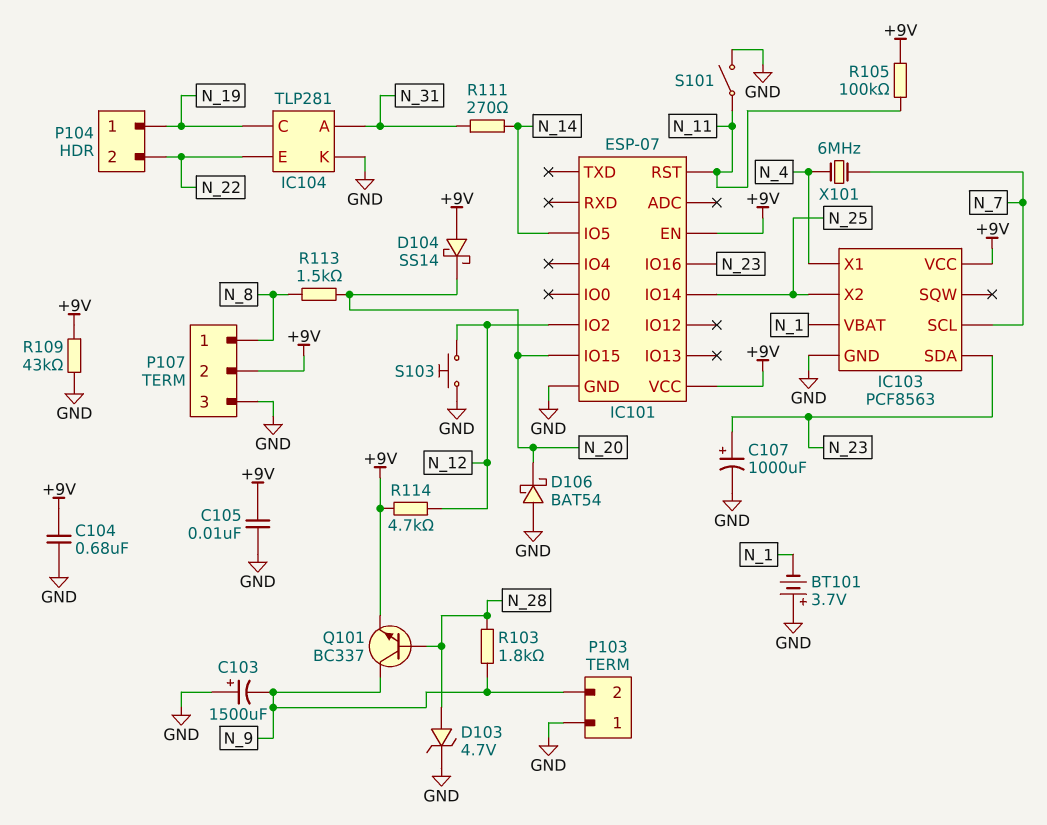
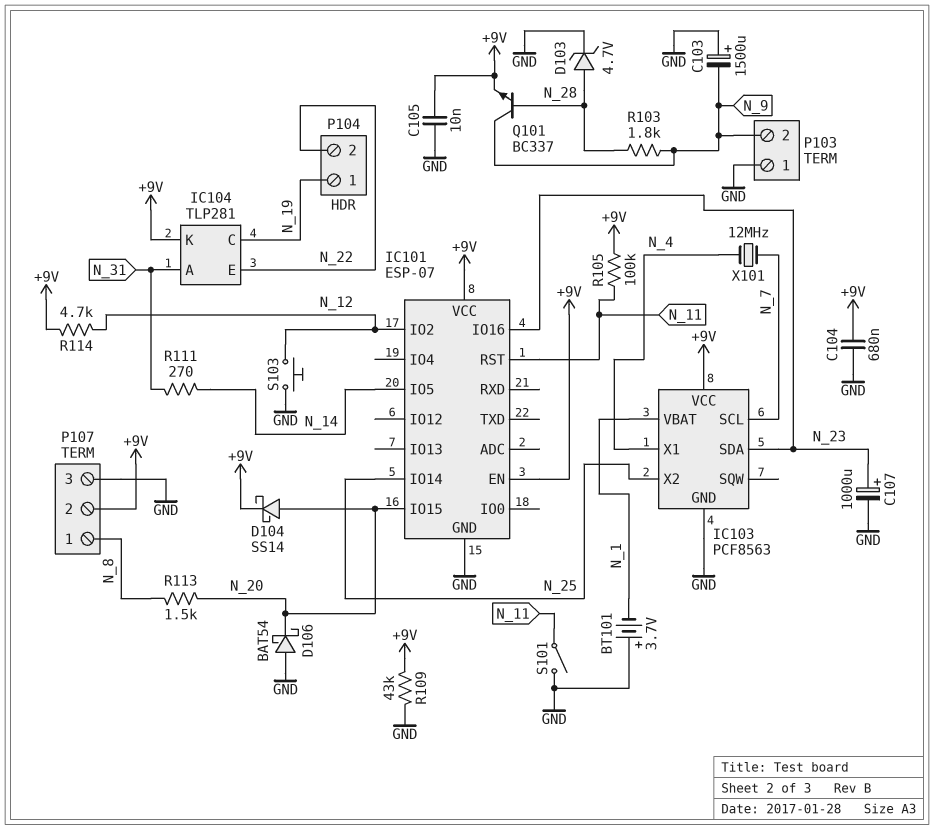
D104: schottky SS14 (A +9V, K N_20) -> schottky SS14 (A N_20, K +9V)
IC104 pin K: GND -> +9V
X101: 6MHz (N_4, N_7) -> 12MHz (N_4, N_7)

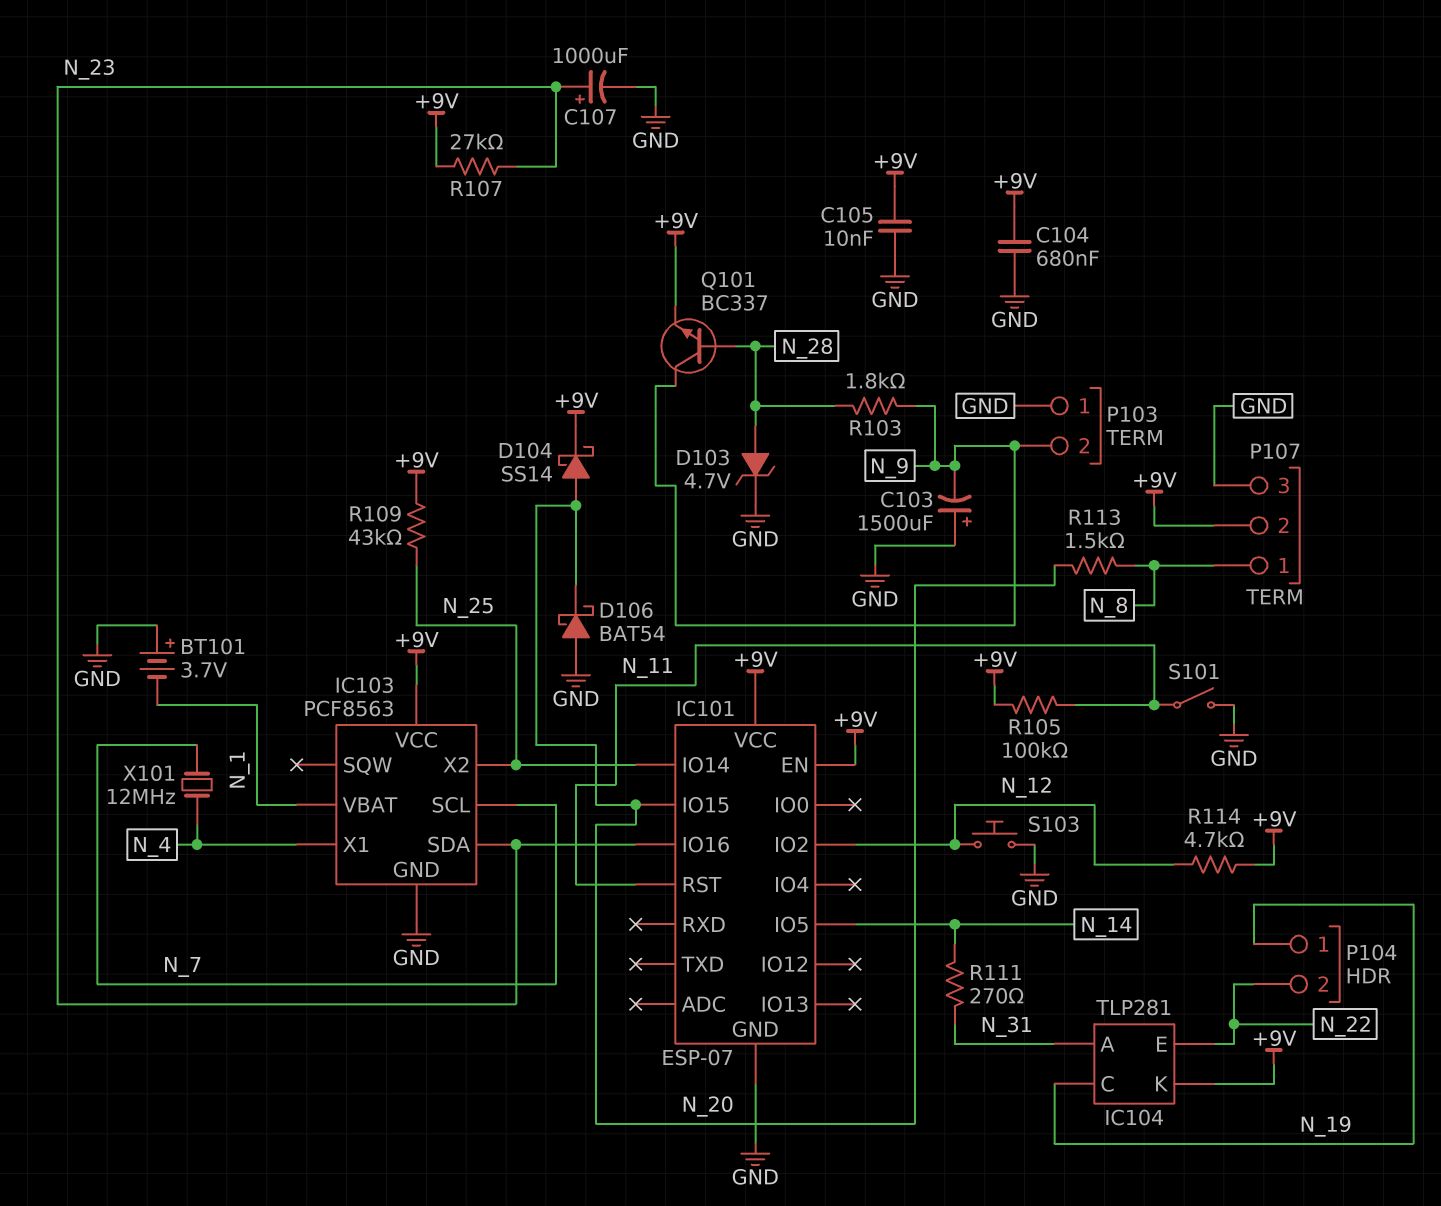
R107: none -> 27k (+9V, N_23)
R109: 43k (+9V, GND) -> 43k (+9V, N_25)

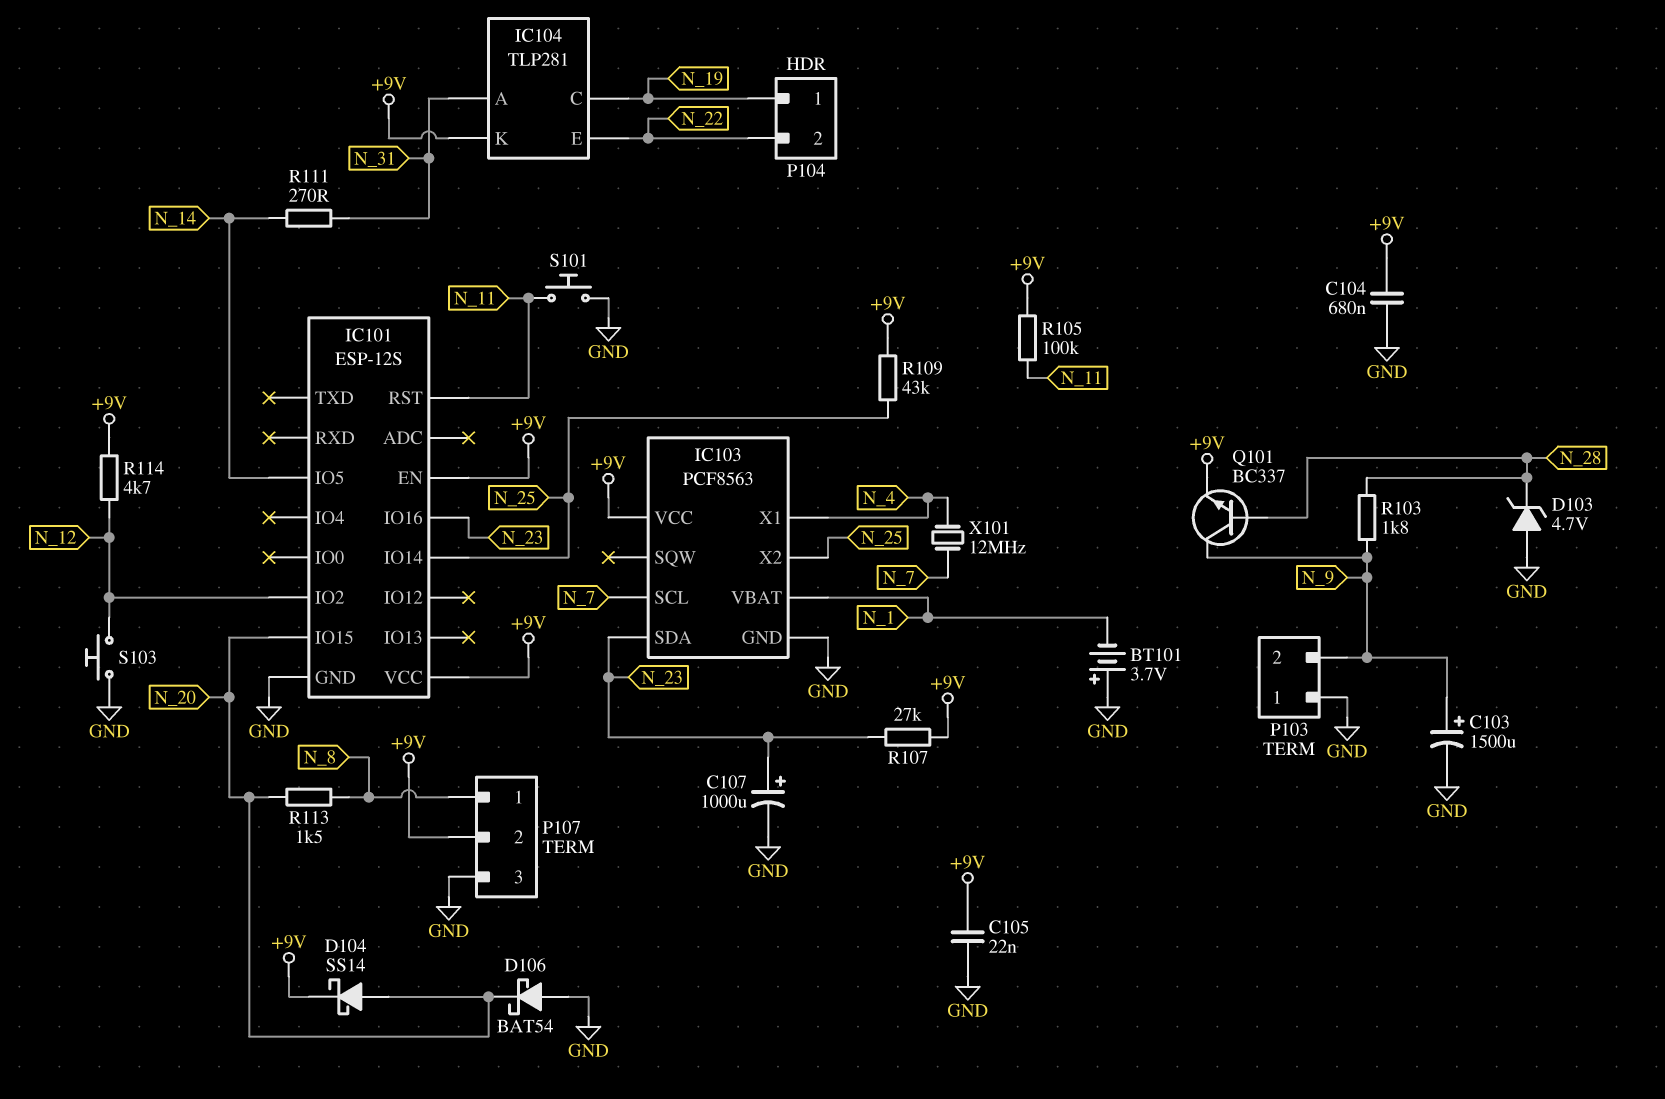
C103: 1500uF (plus GND, minus N_9) -> 1500uF (plus N_9, minus GND)
C105: 10nF (+9V, GND) -> 22nF (+9V, GND)
D103: zener 4.7V (A N_28, K GND) -> zener 4.7V (A GND, K N_28)
IC101: ESP-07 -> ESP-12S
S101: switch (GND, N_11) -> button (GND, N_11)

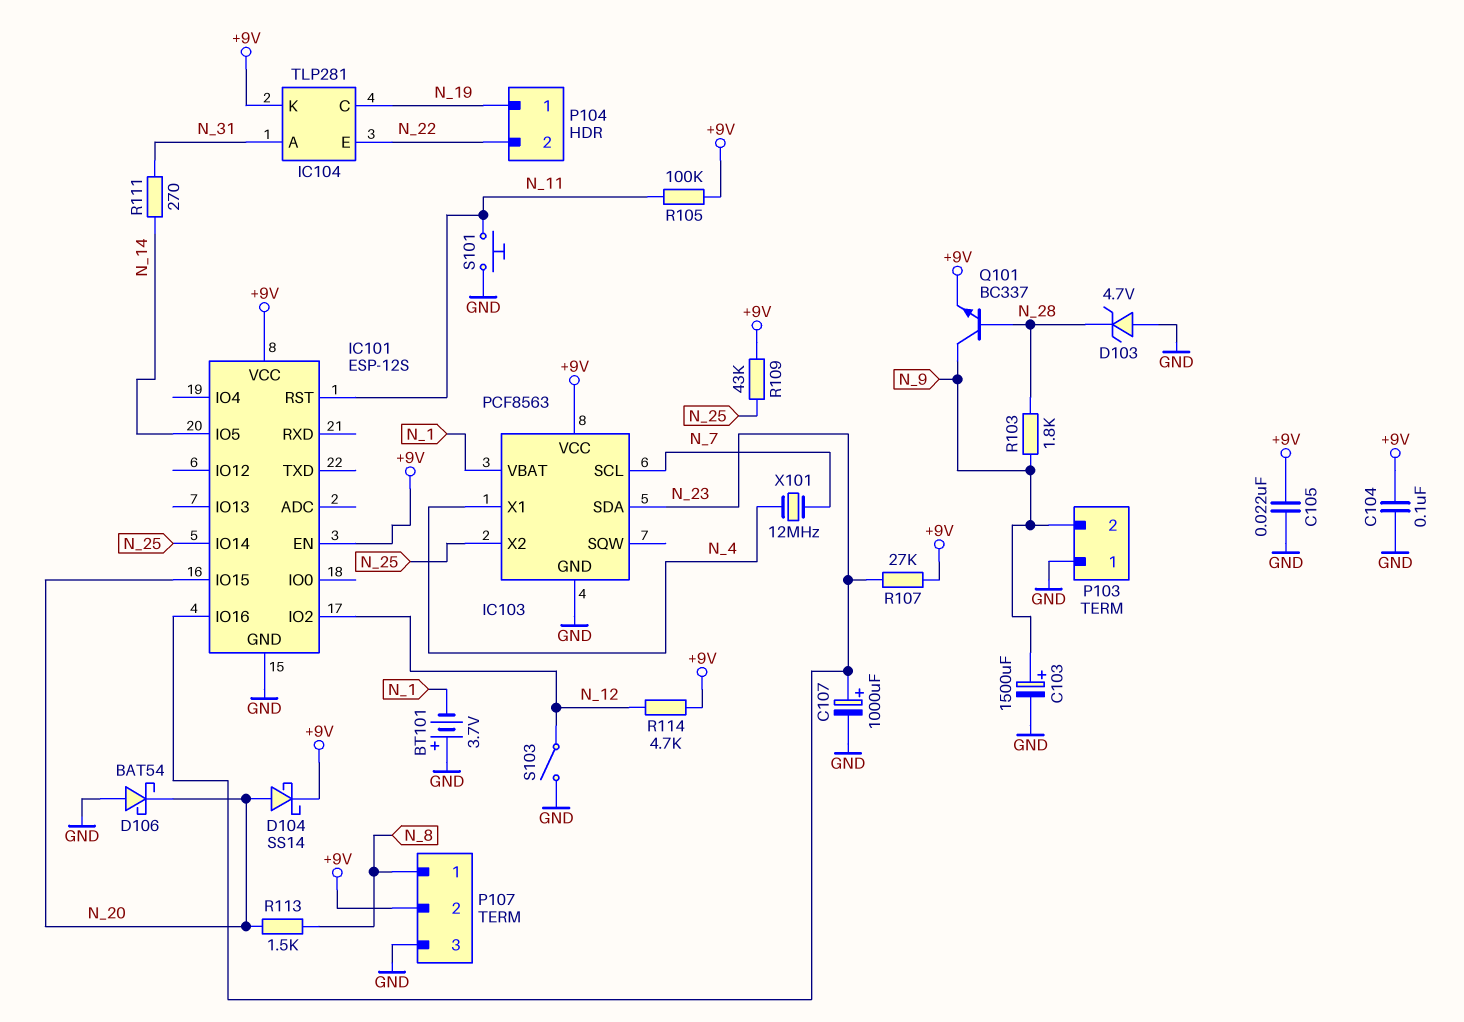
C104: 680nF (+9V, GND) -> 100nF (+9V, GND)
S103: button (GND, N_12) -> switch (GND, N_12)

